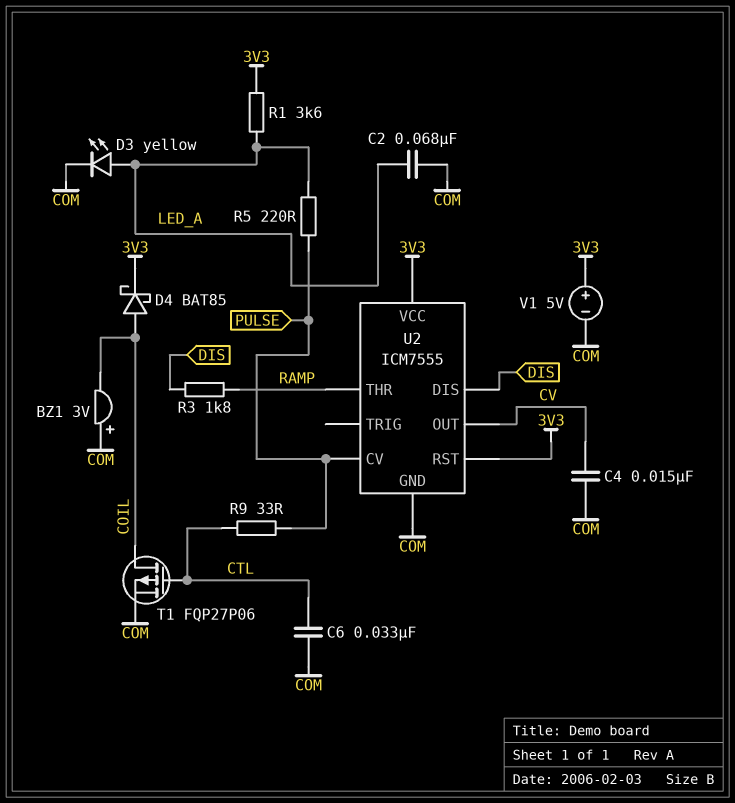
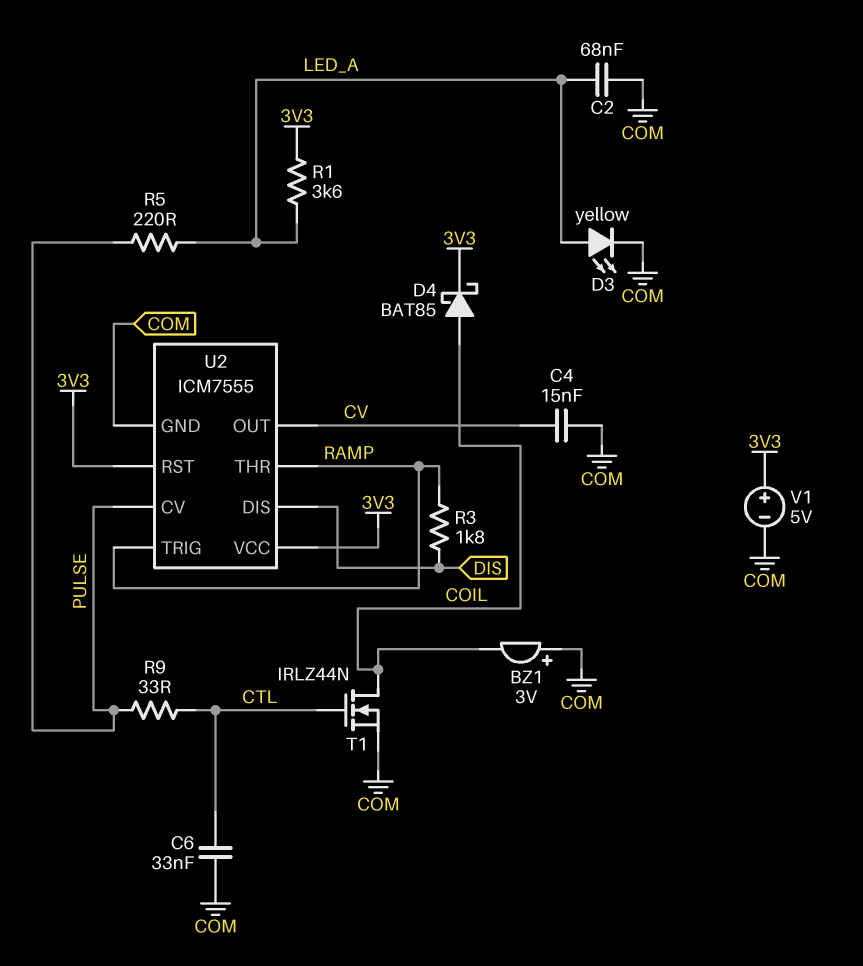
T1: PMOS FQP27P06 (G CTL, D COIL, S COM) -> NMOS IRLZ44N (G CTL, D COIL, S COM)
U2 pin TRIG: none -> RAMP

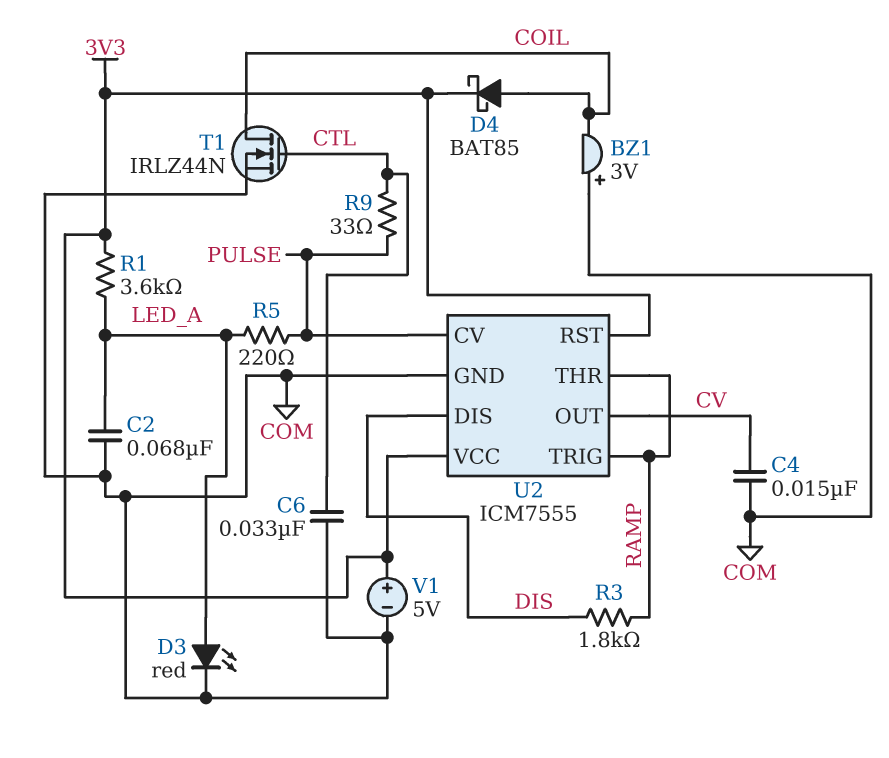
D3: LED yellow (A LED_A, K COM) -> LED red (A LED_A, K COM)

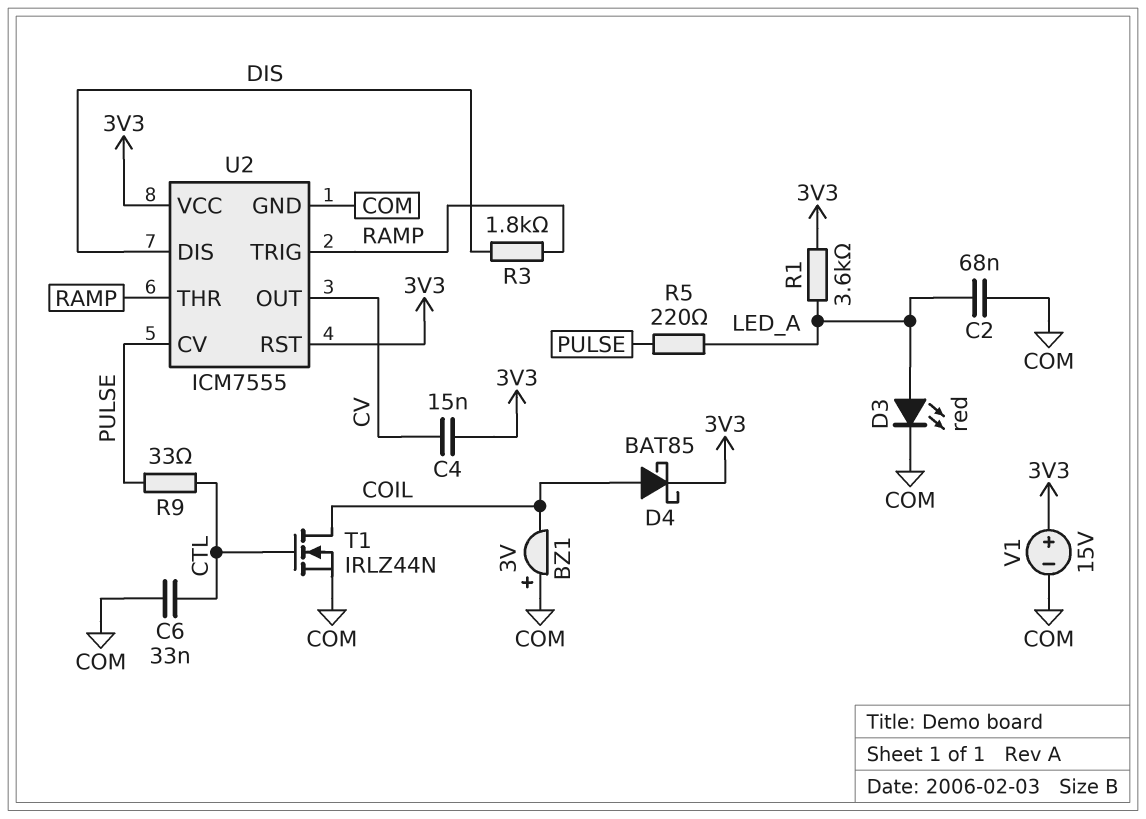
C4: 15nF (COM, CV) -> 15nF (3V3, CV)
V1: 5V (plus 3V3, minus COM) -> 15V (plus 3V3, minus COM)

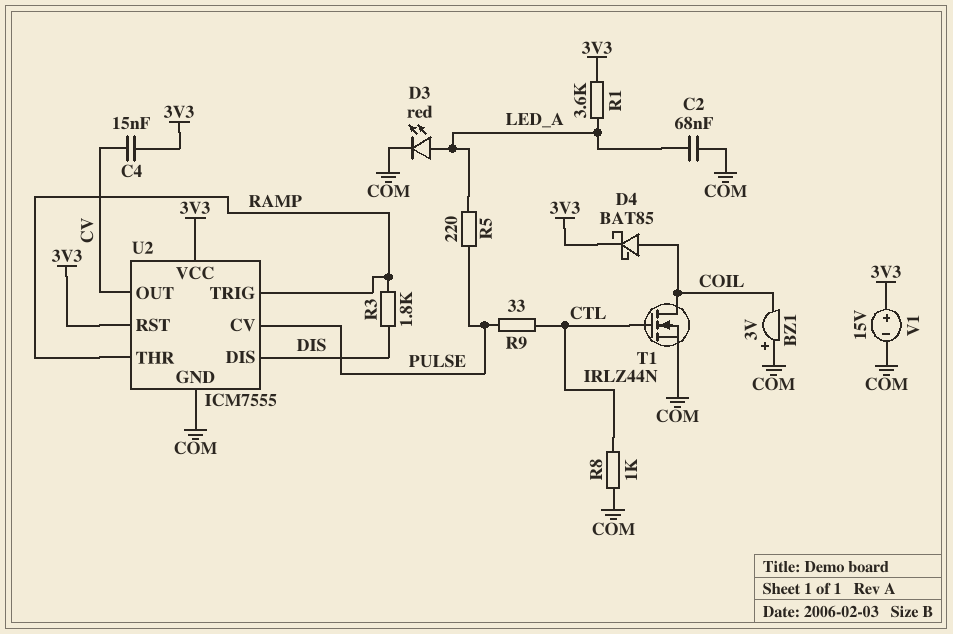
C6: 33nF (COM, CTL) -> none
R8: none -> 1k (COM, CTL)

